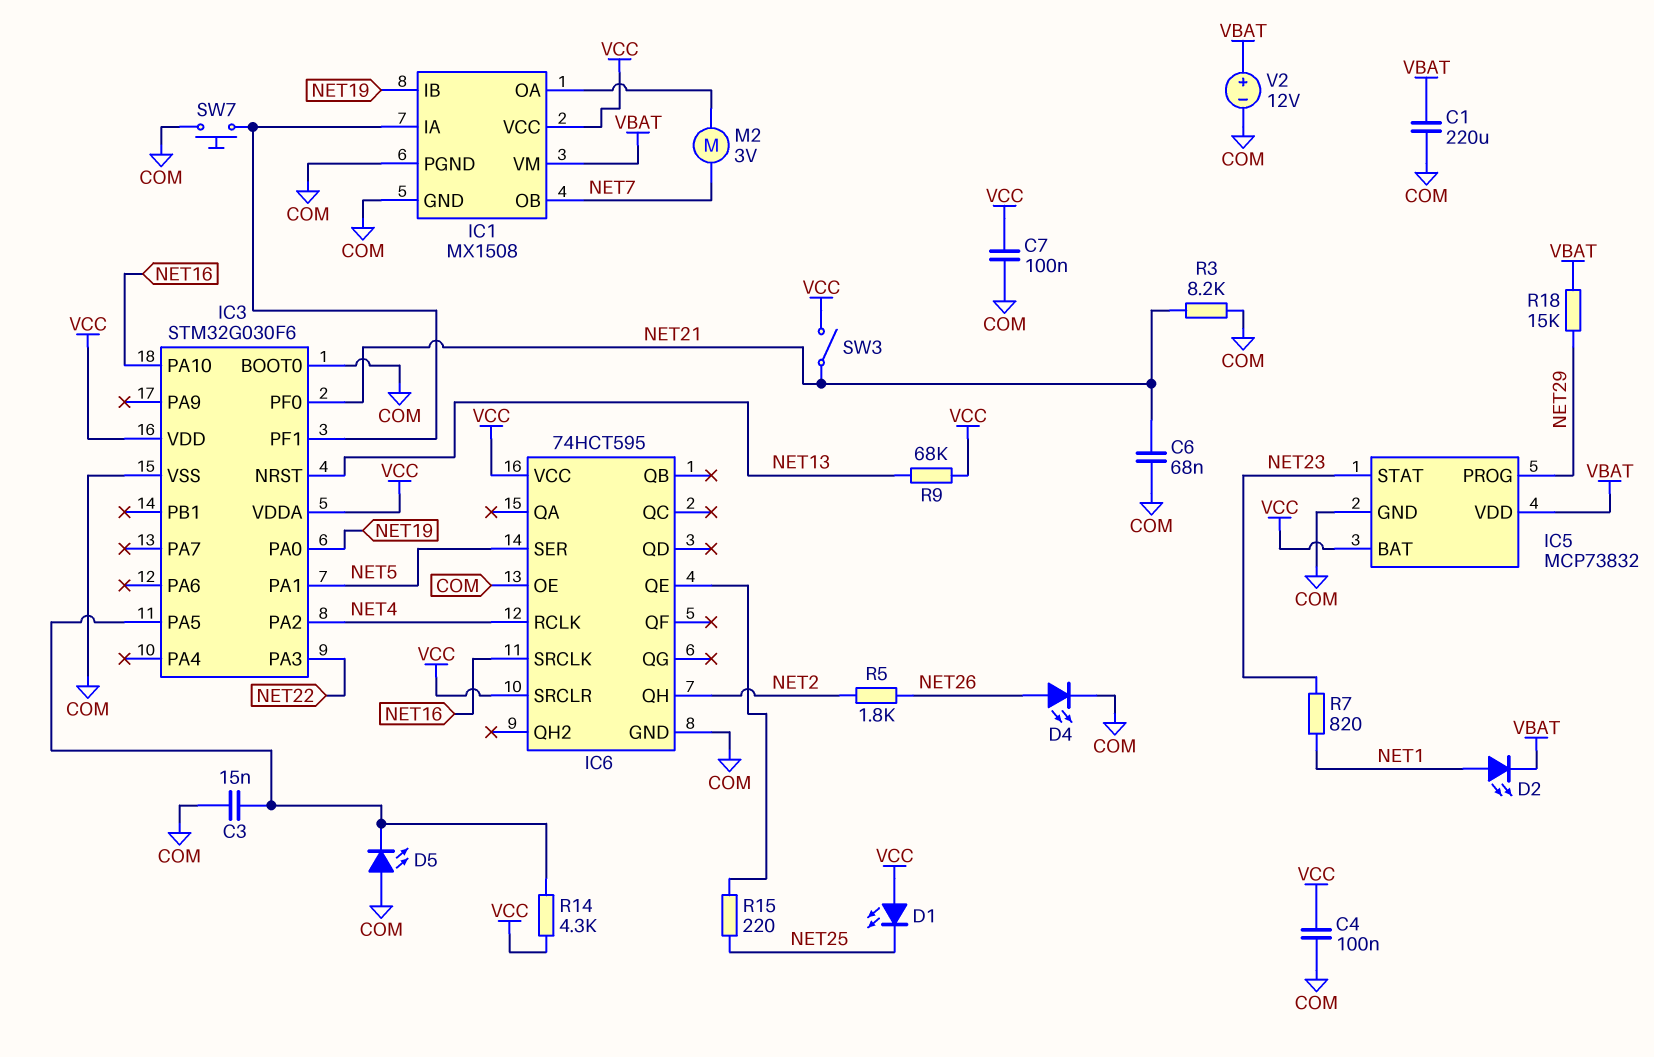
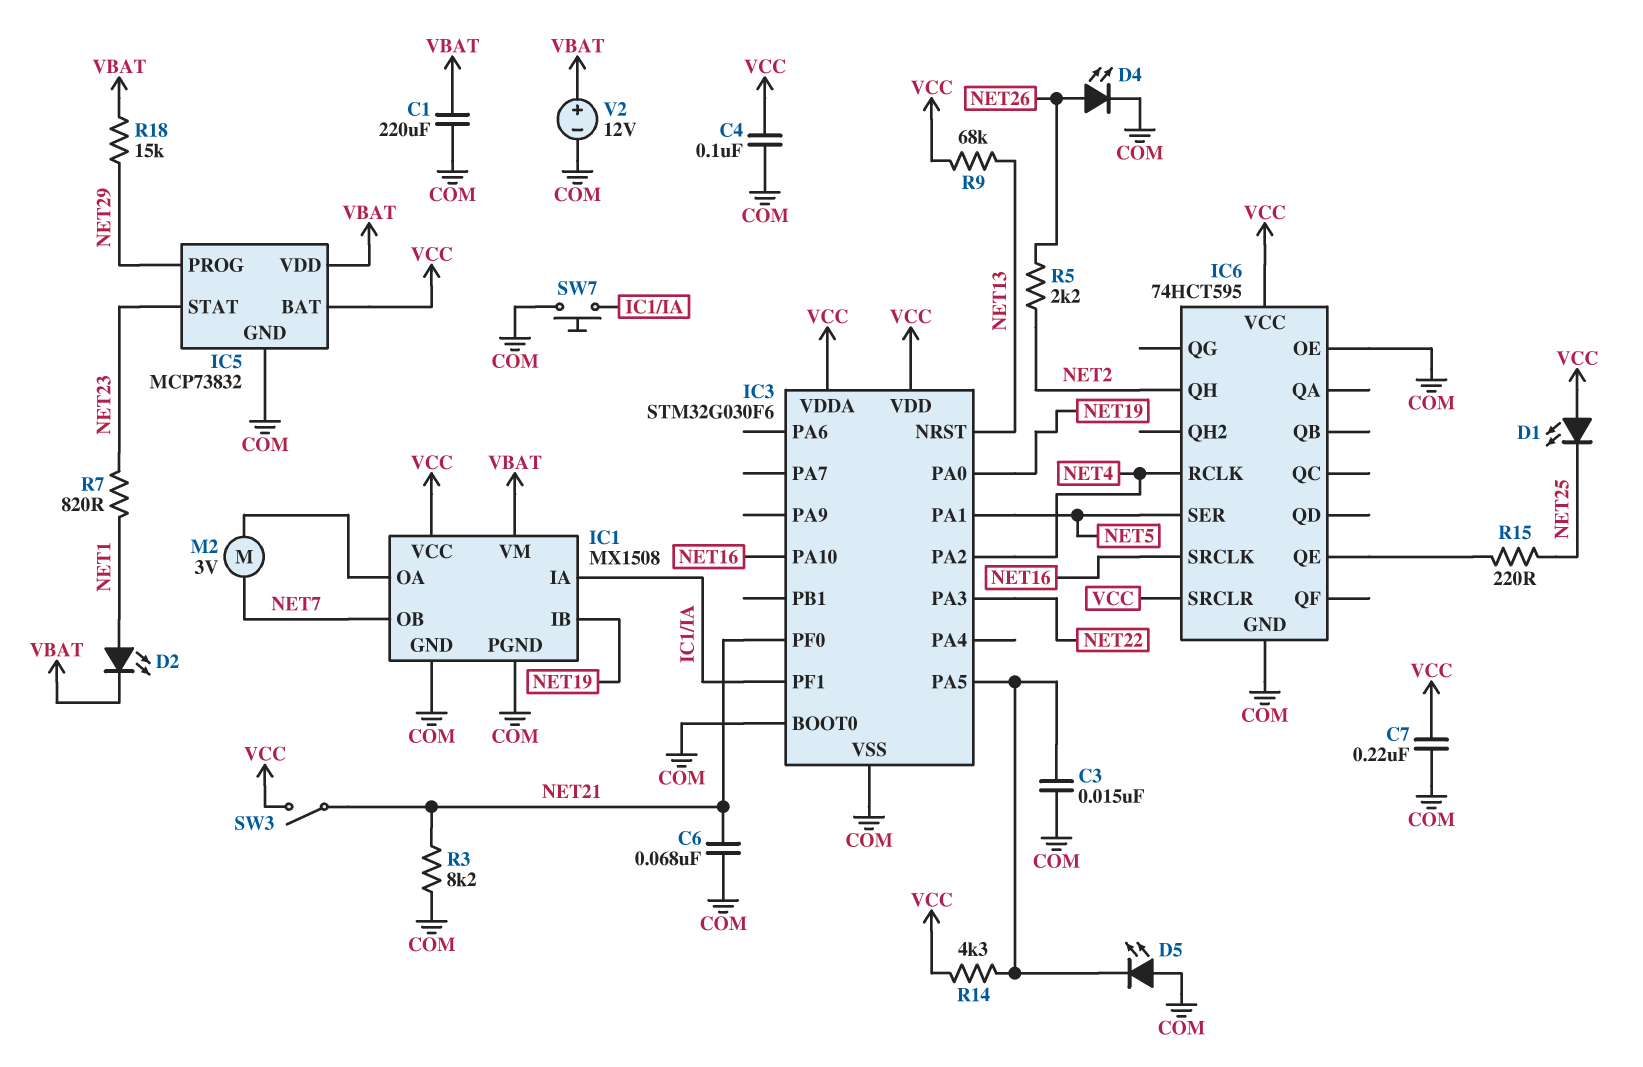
C7: 100nF (COM, VCC) -> 220nF (COM, VCC)
R5: 1.8k (NET2, NET26) -> 2.2k (NET2, NET26)

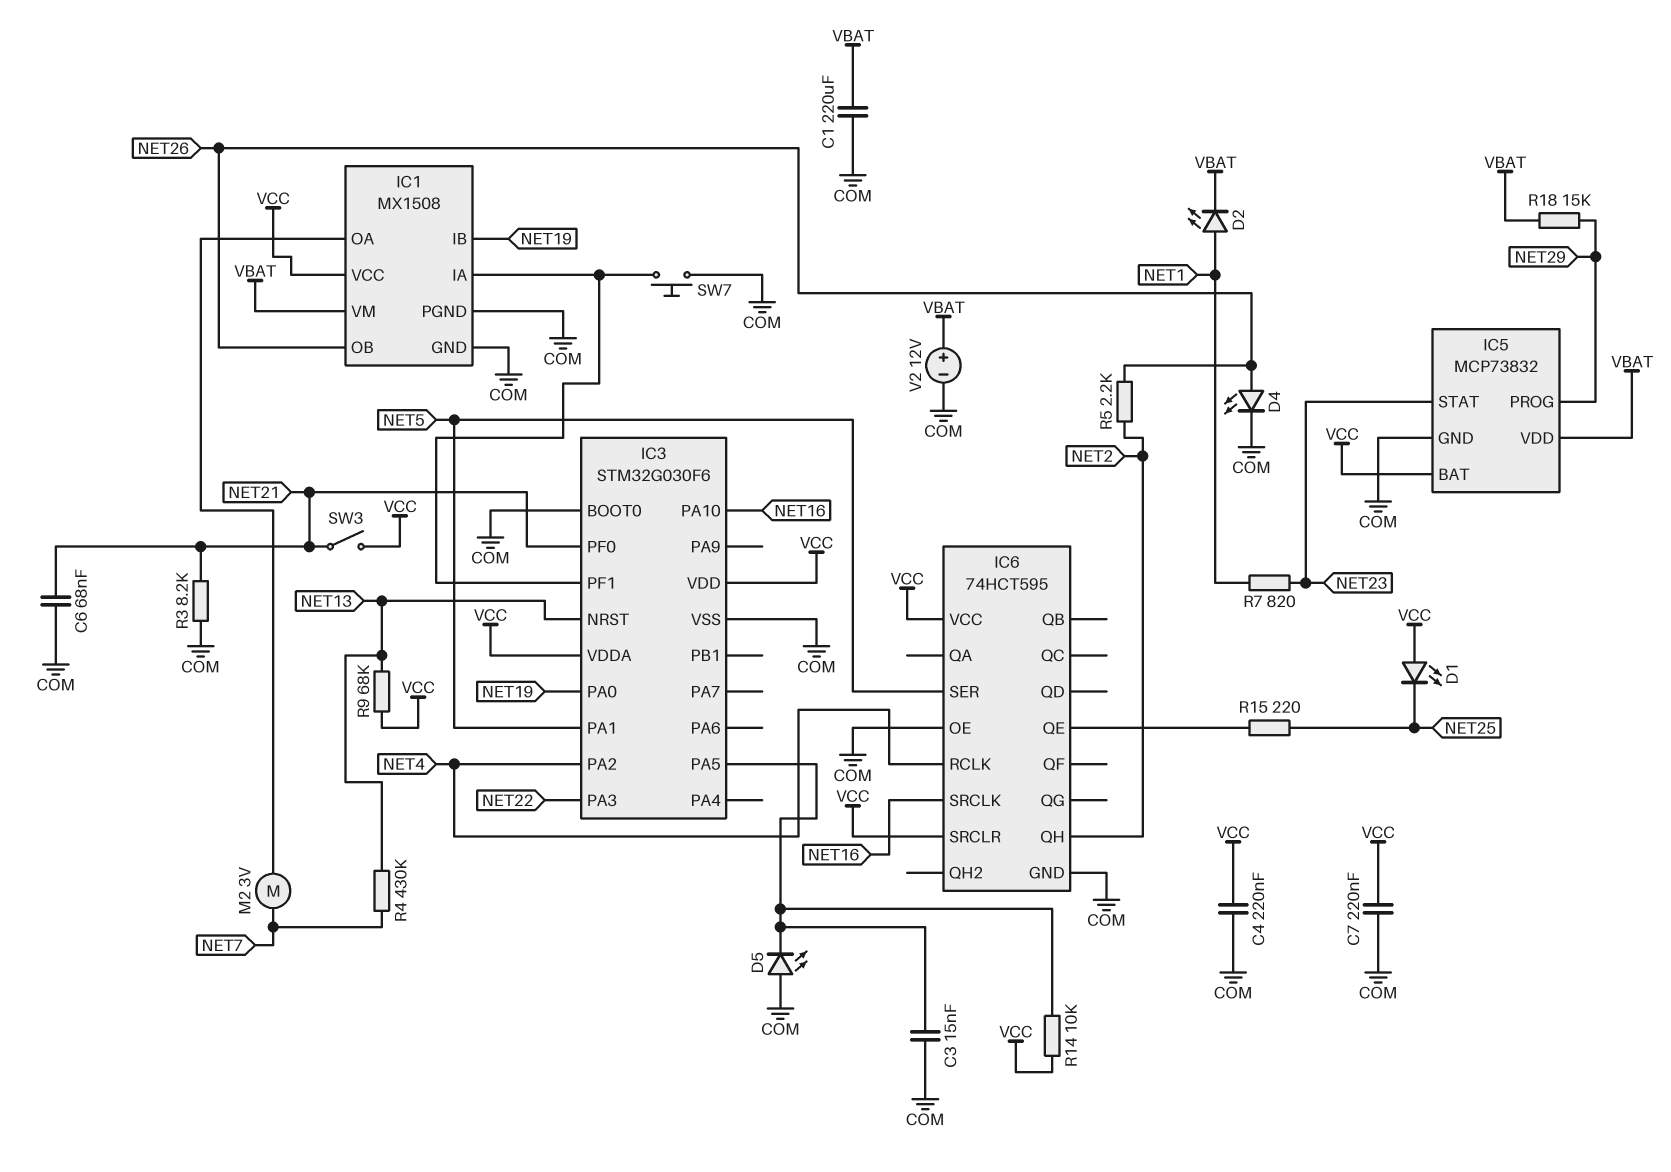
C4: 100nF (COM, VCC) -> 220nF (COM, VCC)
IC1 pin OB: NET7 -> NET26
R4: none -> 430k (NET7, NET13)
R14: 4.3k (IC3/PA5, VCC) -> 10k (IC3/PA5, VCC)

